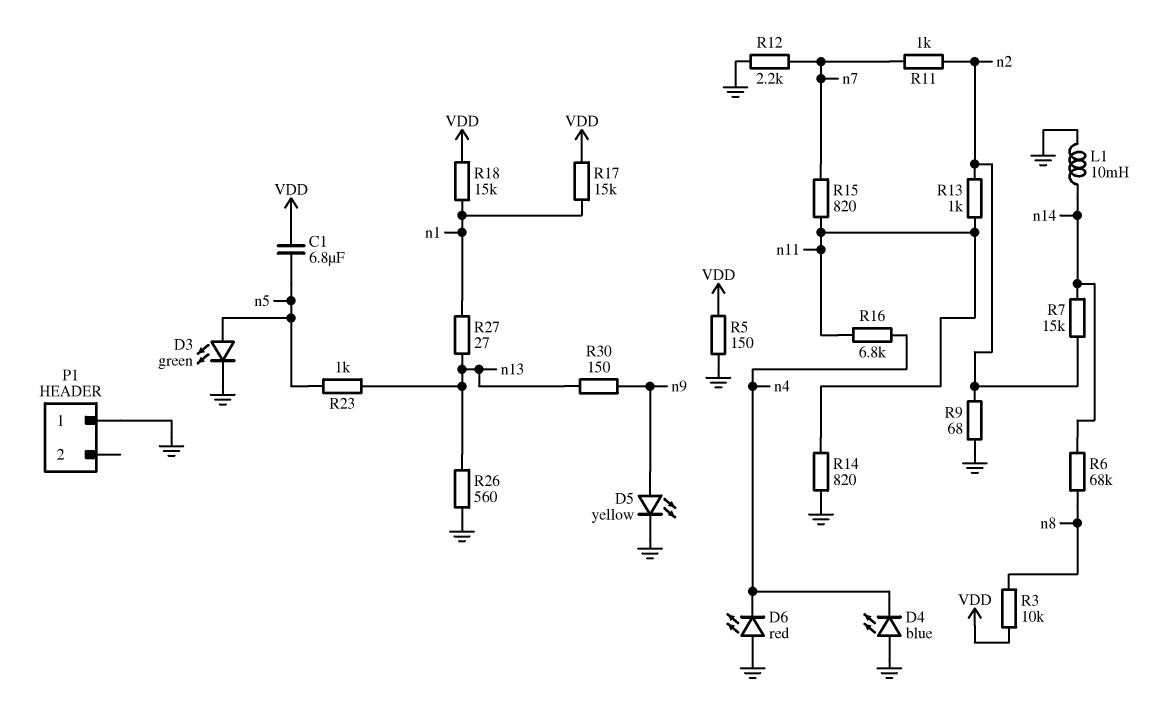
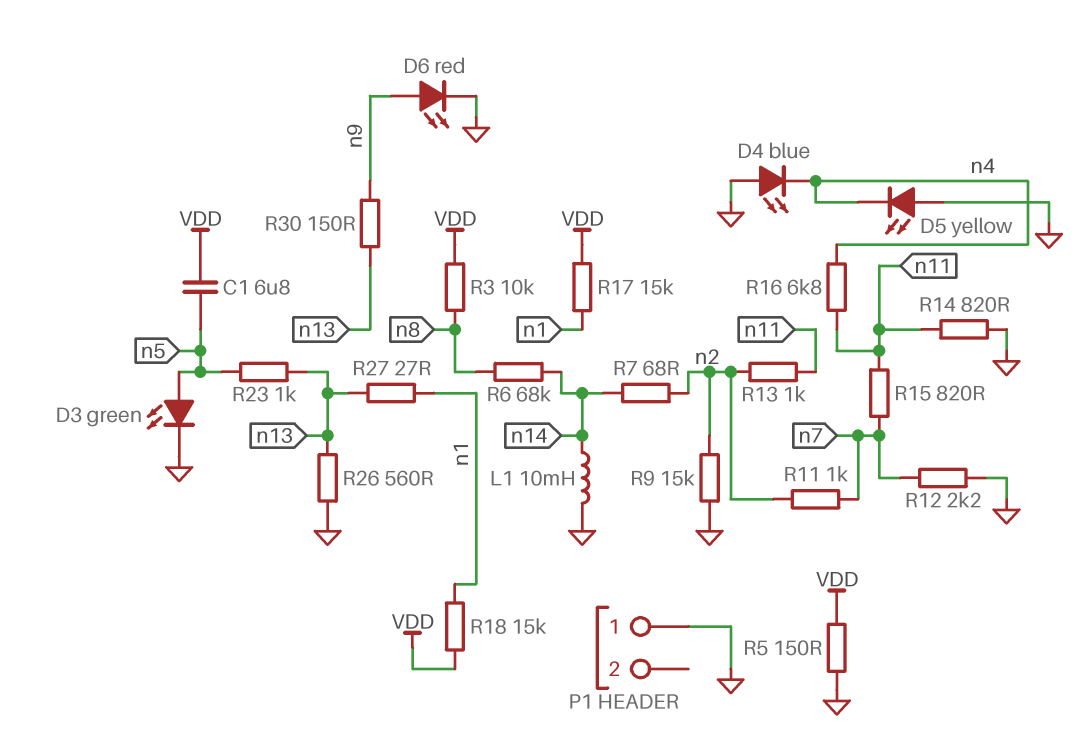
D5: LED yellow (A n9, K GND) -> LED yellow (A GND, K n4)
D6: LED red (A GND, K n4) -> LED red (A n9, K GND)
R7: 15k (n2, n14) -> 68 (n2, n14)
R9: 68 (GND, n2) -> 15k (GND, n2)

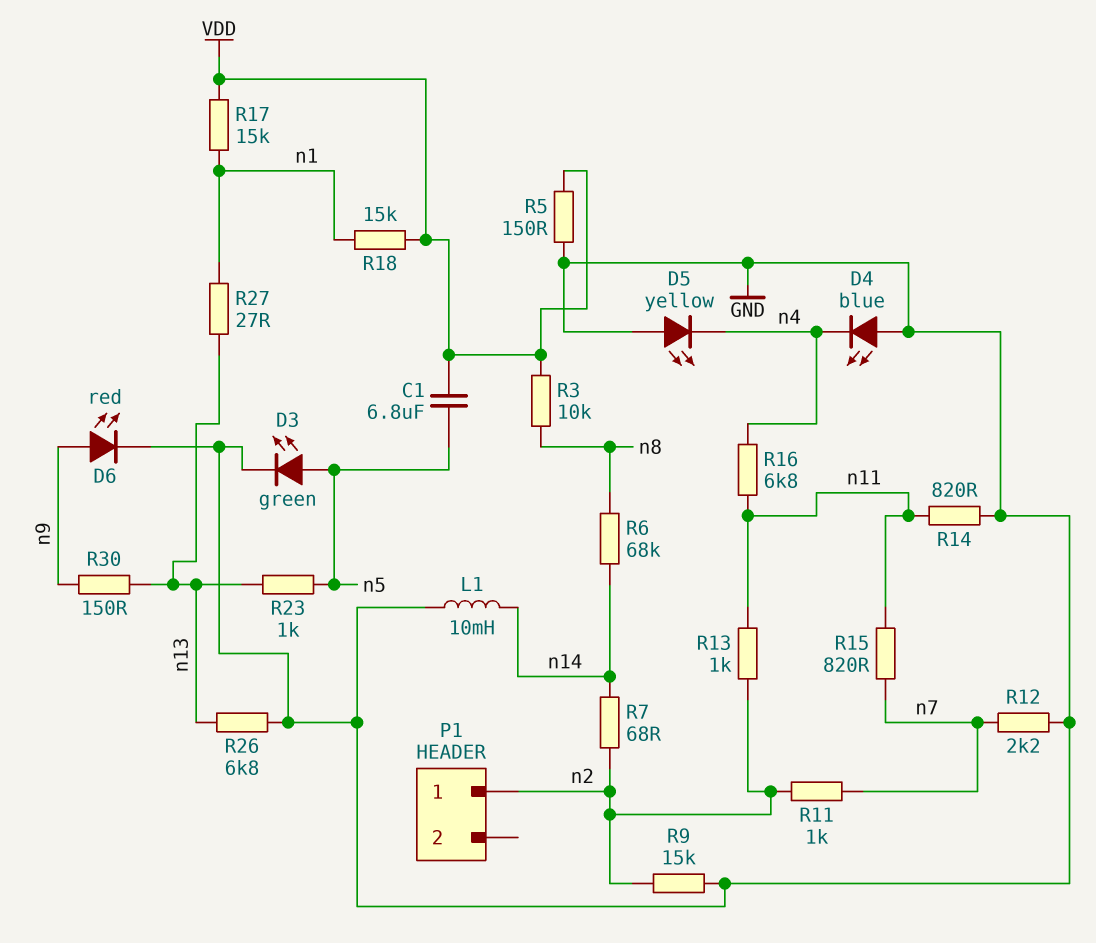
P1 pin 1: GND -> n2
R26: 560 (GND, n13) -> 6.8k (GND, n13)

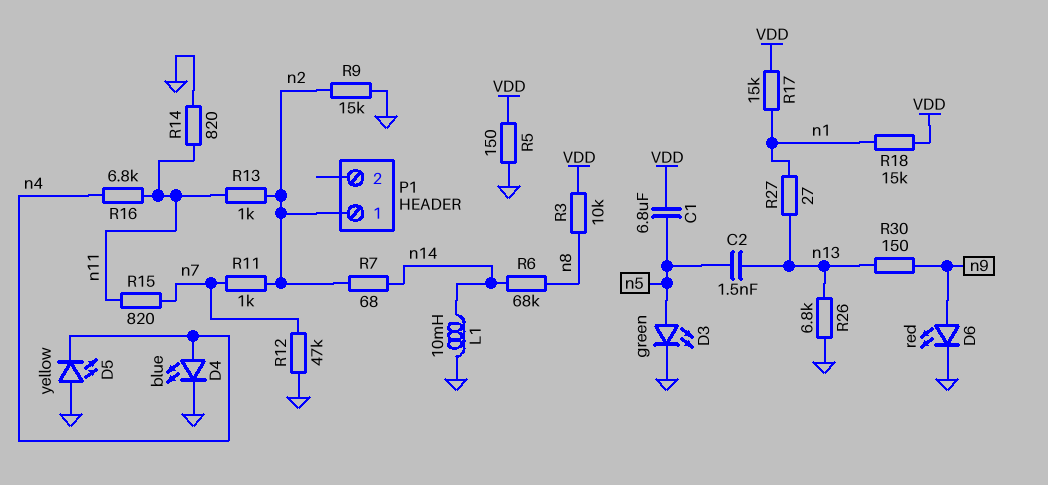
C2: none -> 1.5nF (n5, n13)
D4: LED blue (A GND, K n4) -> LED blue (A n4, K GND)
R12: 2.2k (GND, n7) -> 47k (GND, n7)
R23: 1k (n5, n13) -> none

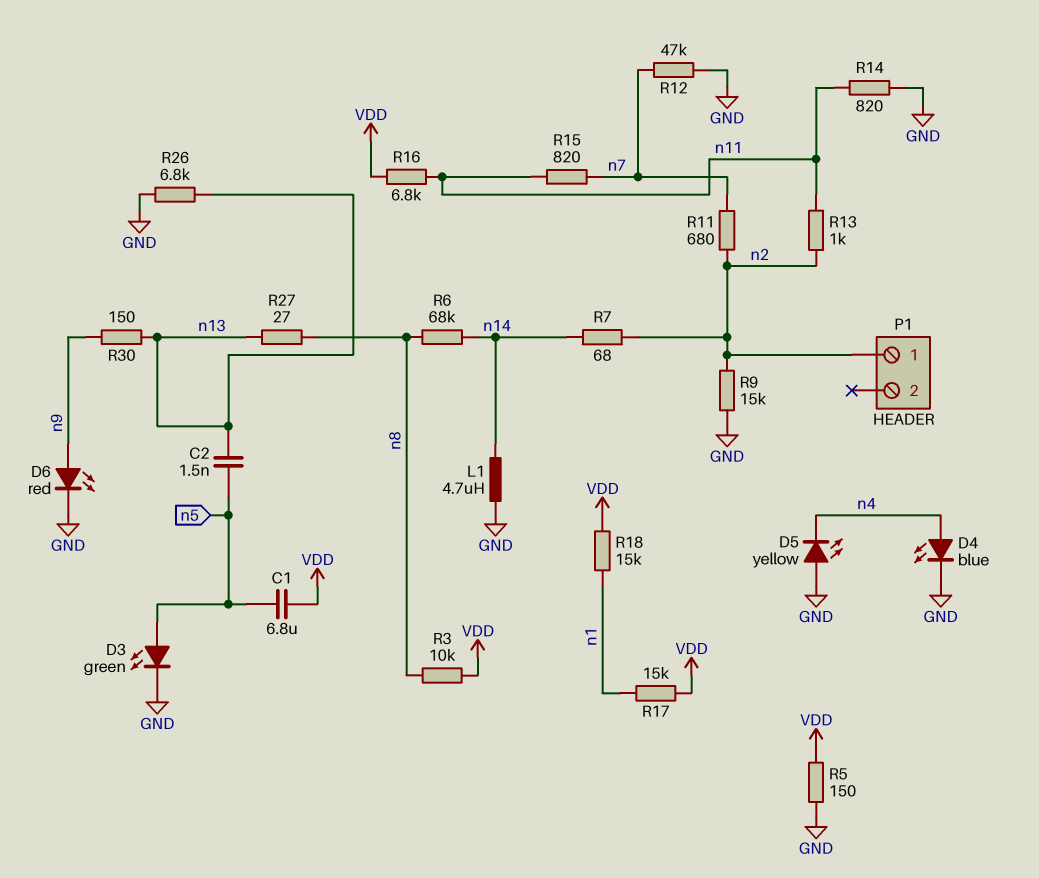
L1: 10mH (GND, n14) -> 4.7uH (GND, n14)
R11: 1k (n2, n7) -> 680 (n2, n7)
R16: 6.8k (n4, n11) -> 6.8k (VDD, n11)
R27: 27 (n1, n13) -> 27 (n8, n13)

